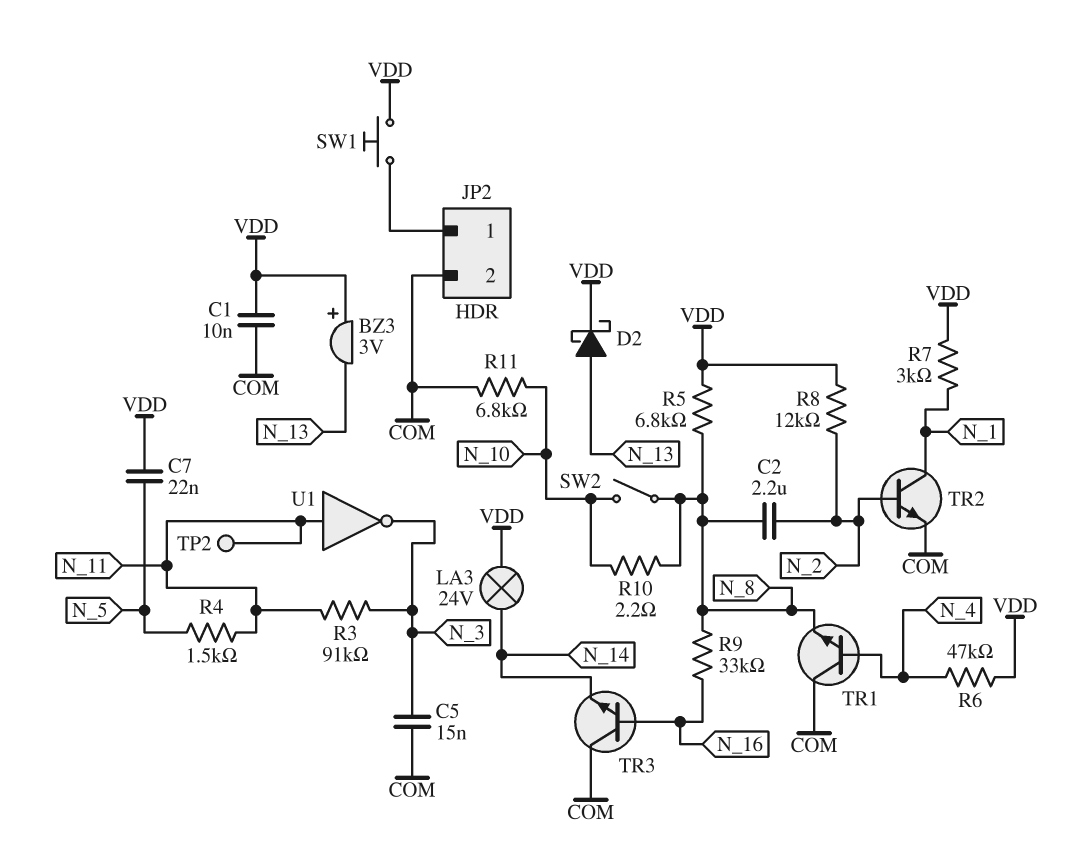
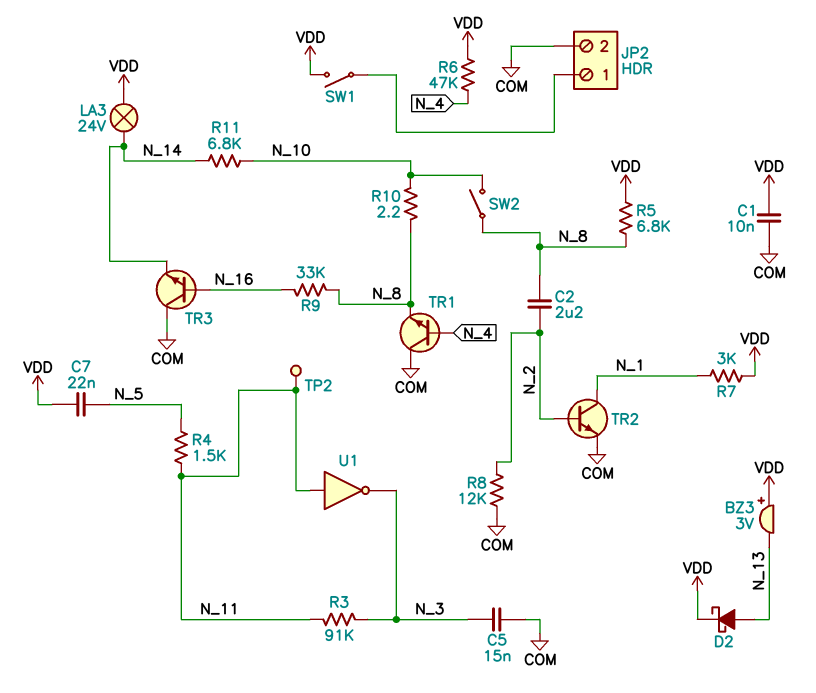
R8: 12k (N_2, VDD) -> 12k (COM, N_2)
R11: 6.8k (COM, N_10) -> 6.8k (N_10, N_14)
SW1: button (JP2/1, VDD) -> switch (JP2/1, VDD)

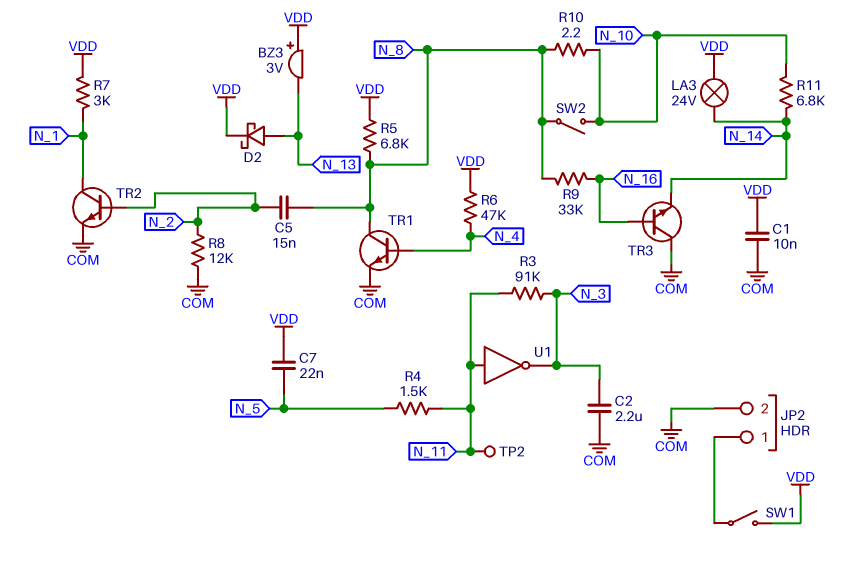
C2: 2.2uF (N_2, N_8) -> 2.2uF (COM, N_3)
C5: 15nF (COM, N_3) -> 15nF (N_2, N_8)
TR1: NPN (B N_4, C COM, E N_8) -> NPN (B N_4, C N_8, E COM)

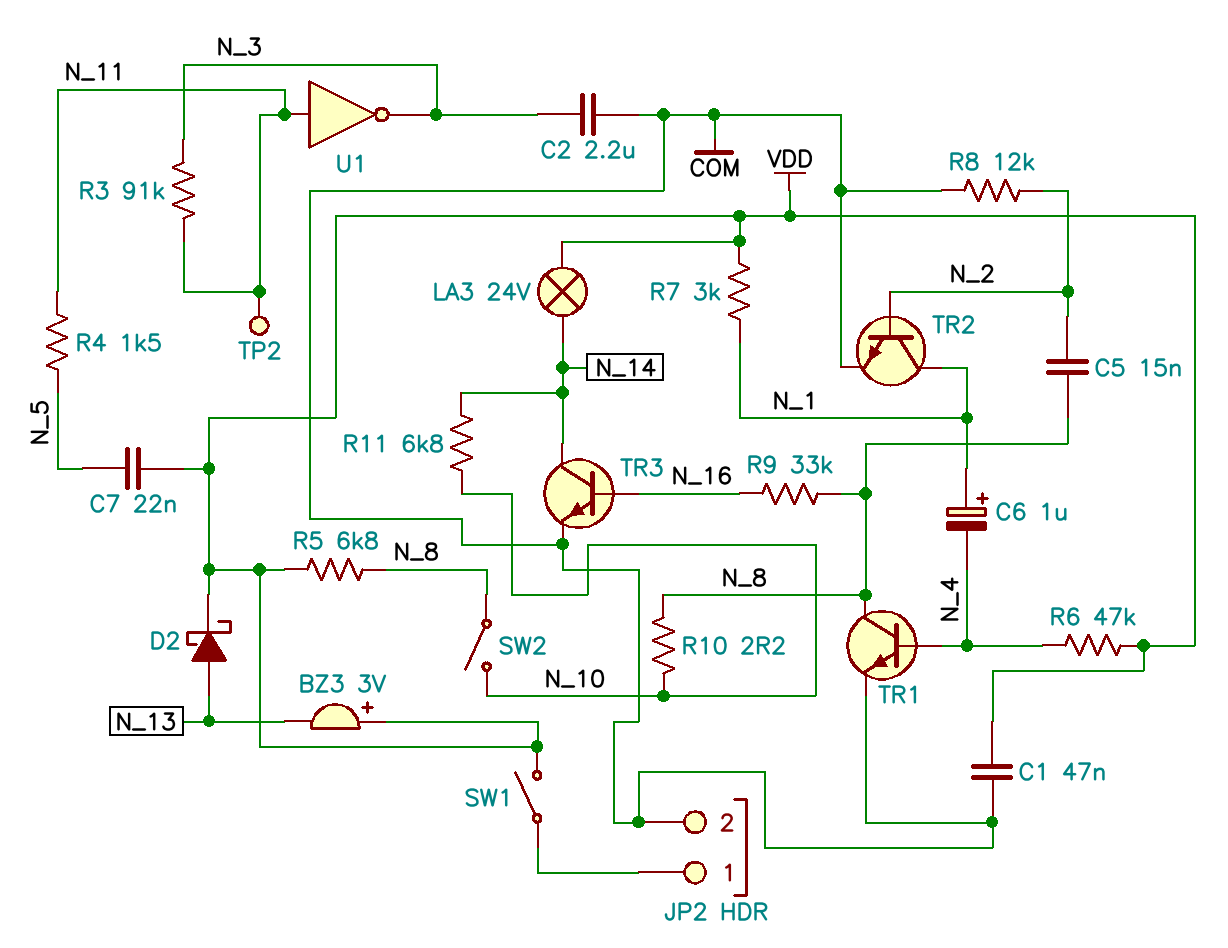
C1: 10nF (COM, VDD) -> 47nF (COM, VDD)
C6: none -> 1uF (plus N_1, minus N_4)
TR3: NPN (B N_16, C COM, E N_14) -> NPN (B N_16, C N_14, E COM)

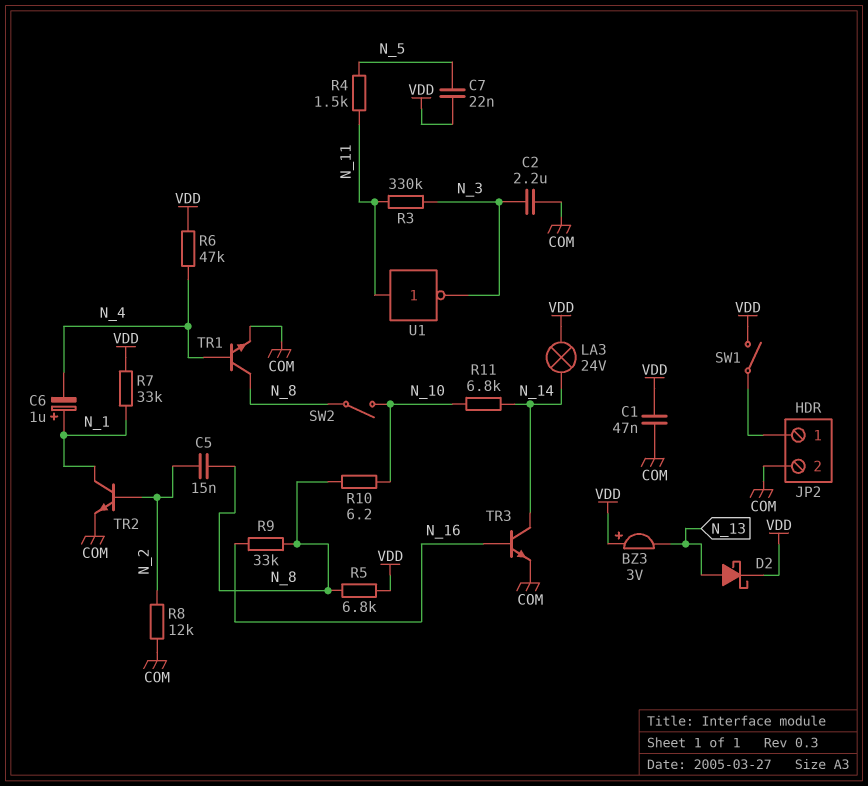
R3: 91k (N_3, N_11) -> 330k (N_3, N_11)
R7: 3k (N_1, VDD) -> 33k (N_1, VDD)
R10: 2.2 (N_8, N_10) -> 6.2 (N_8, N_10)
TP2: test point (N_11) -> none

